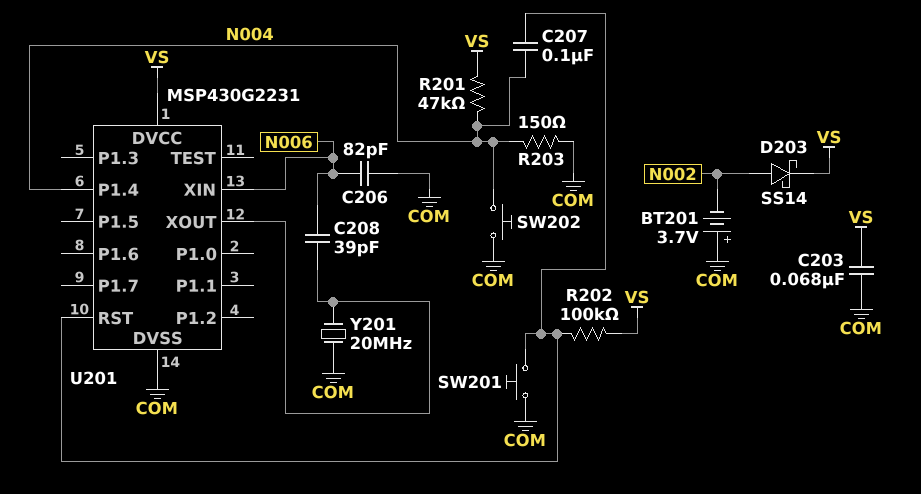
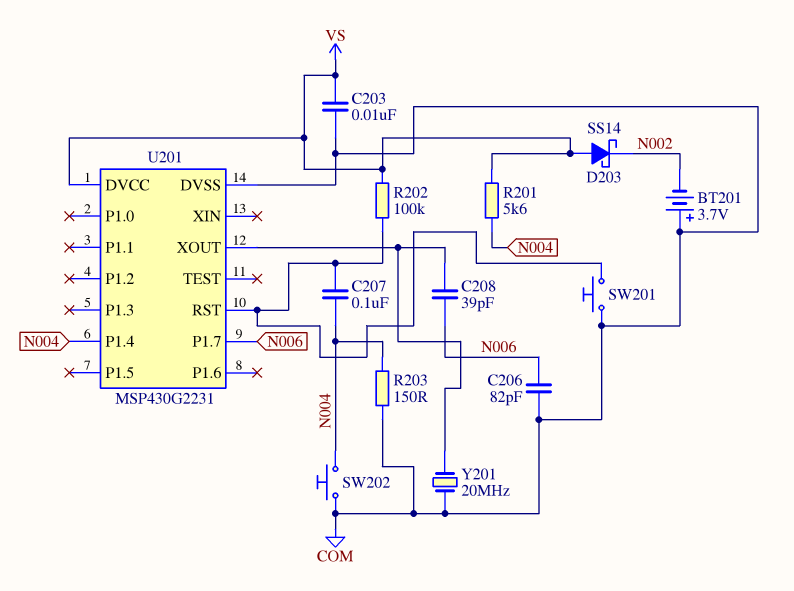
C203: 68nF (COM, VS) -> 10nF (COM, VS)
D203: schottky SS14 (A N002, K VS) -> schottky SS14 (A VS, K N002)
R201: 47k (N004, VS) -> 5.6k (N004, VS)
U201 pin P1.7: none -> N006
U201 pin XIN: N006 -> none

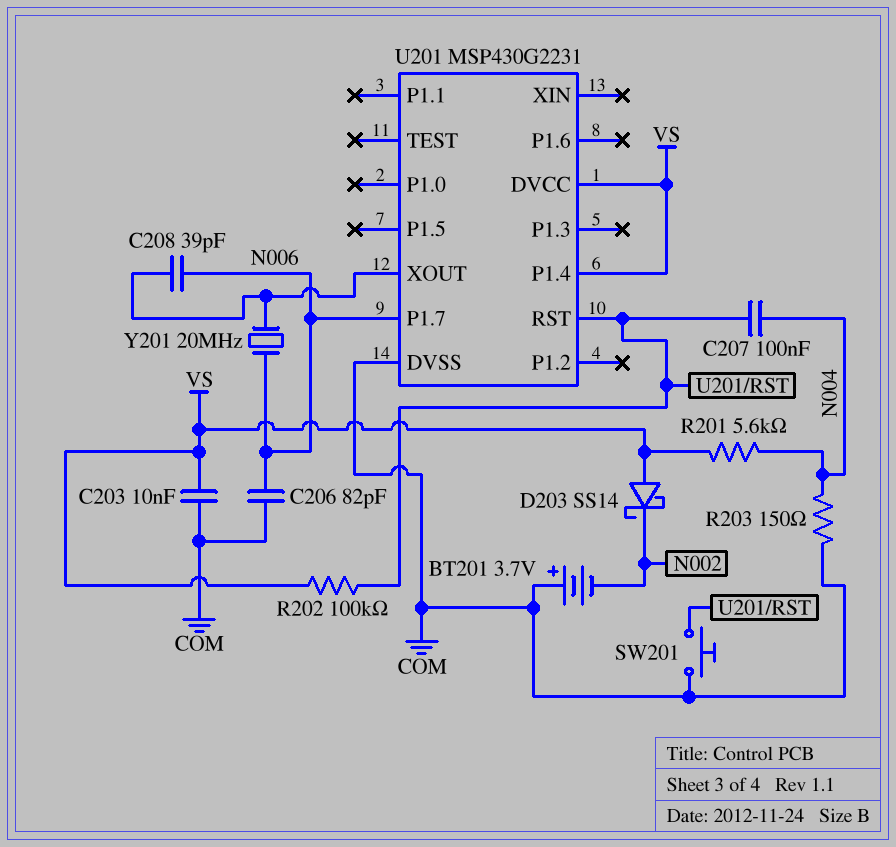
SW202: button (COM, N004) -> none
U201 pin P1.4: N004 -> VS
Y201: 20MHz (COM, U201/XOUT) -> 20MHz (N006, U201/XOUT)

